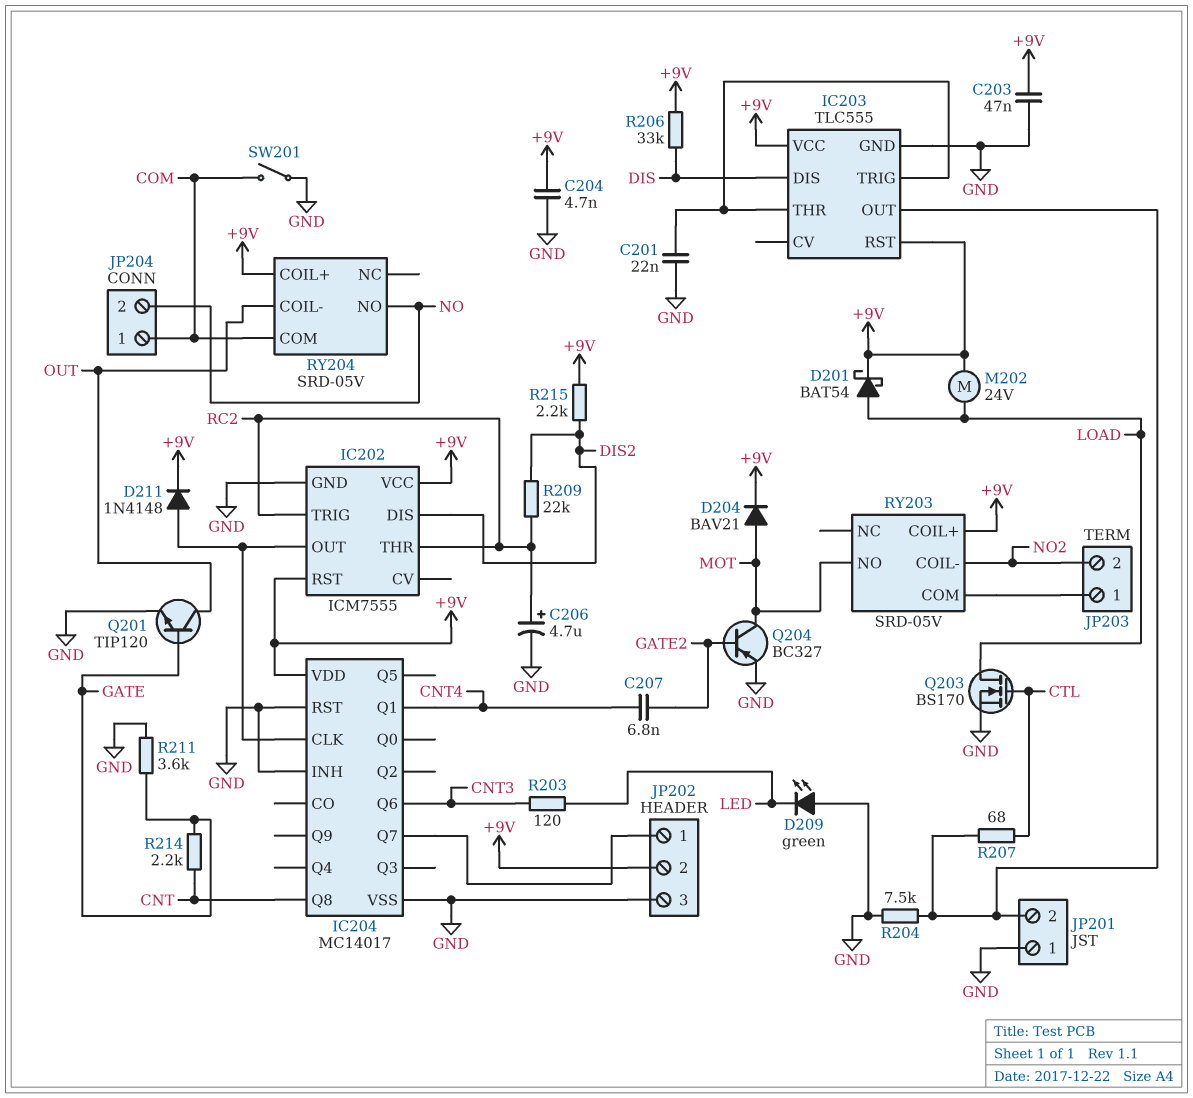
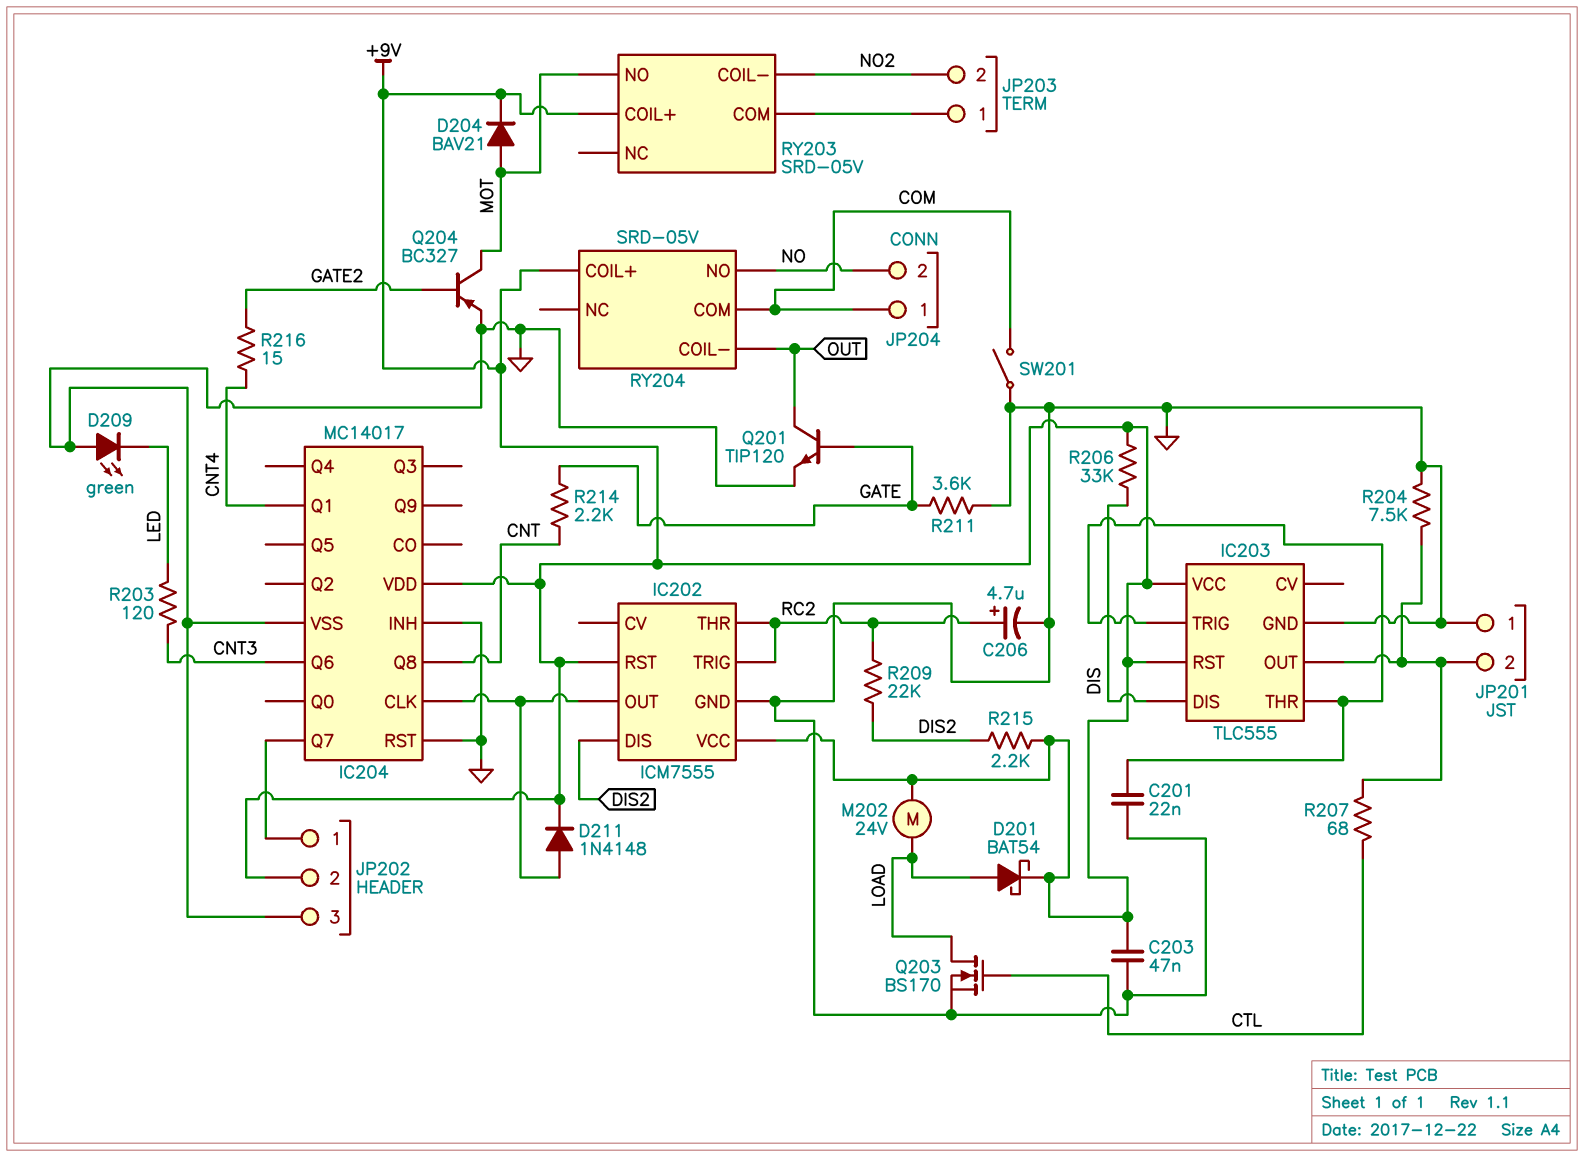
C204: 4.7nF (+9V, GND) -> none
C207: 6.8nF (CNT4, GATE2) -> none
R216: none -> 15 (CNT4, GATE2)

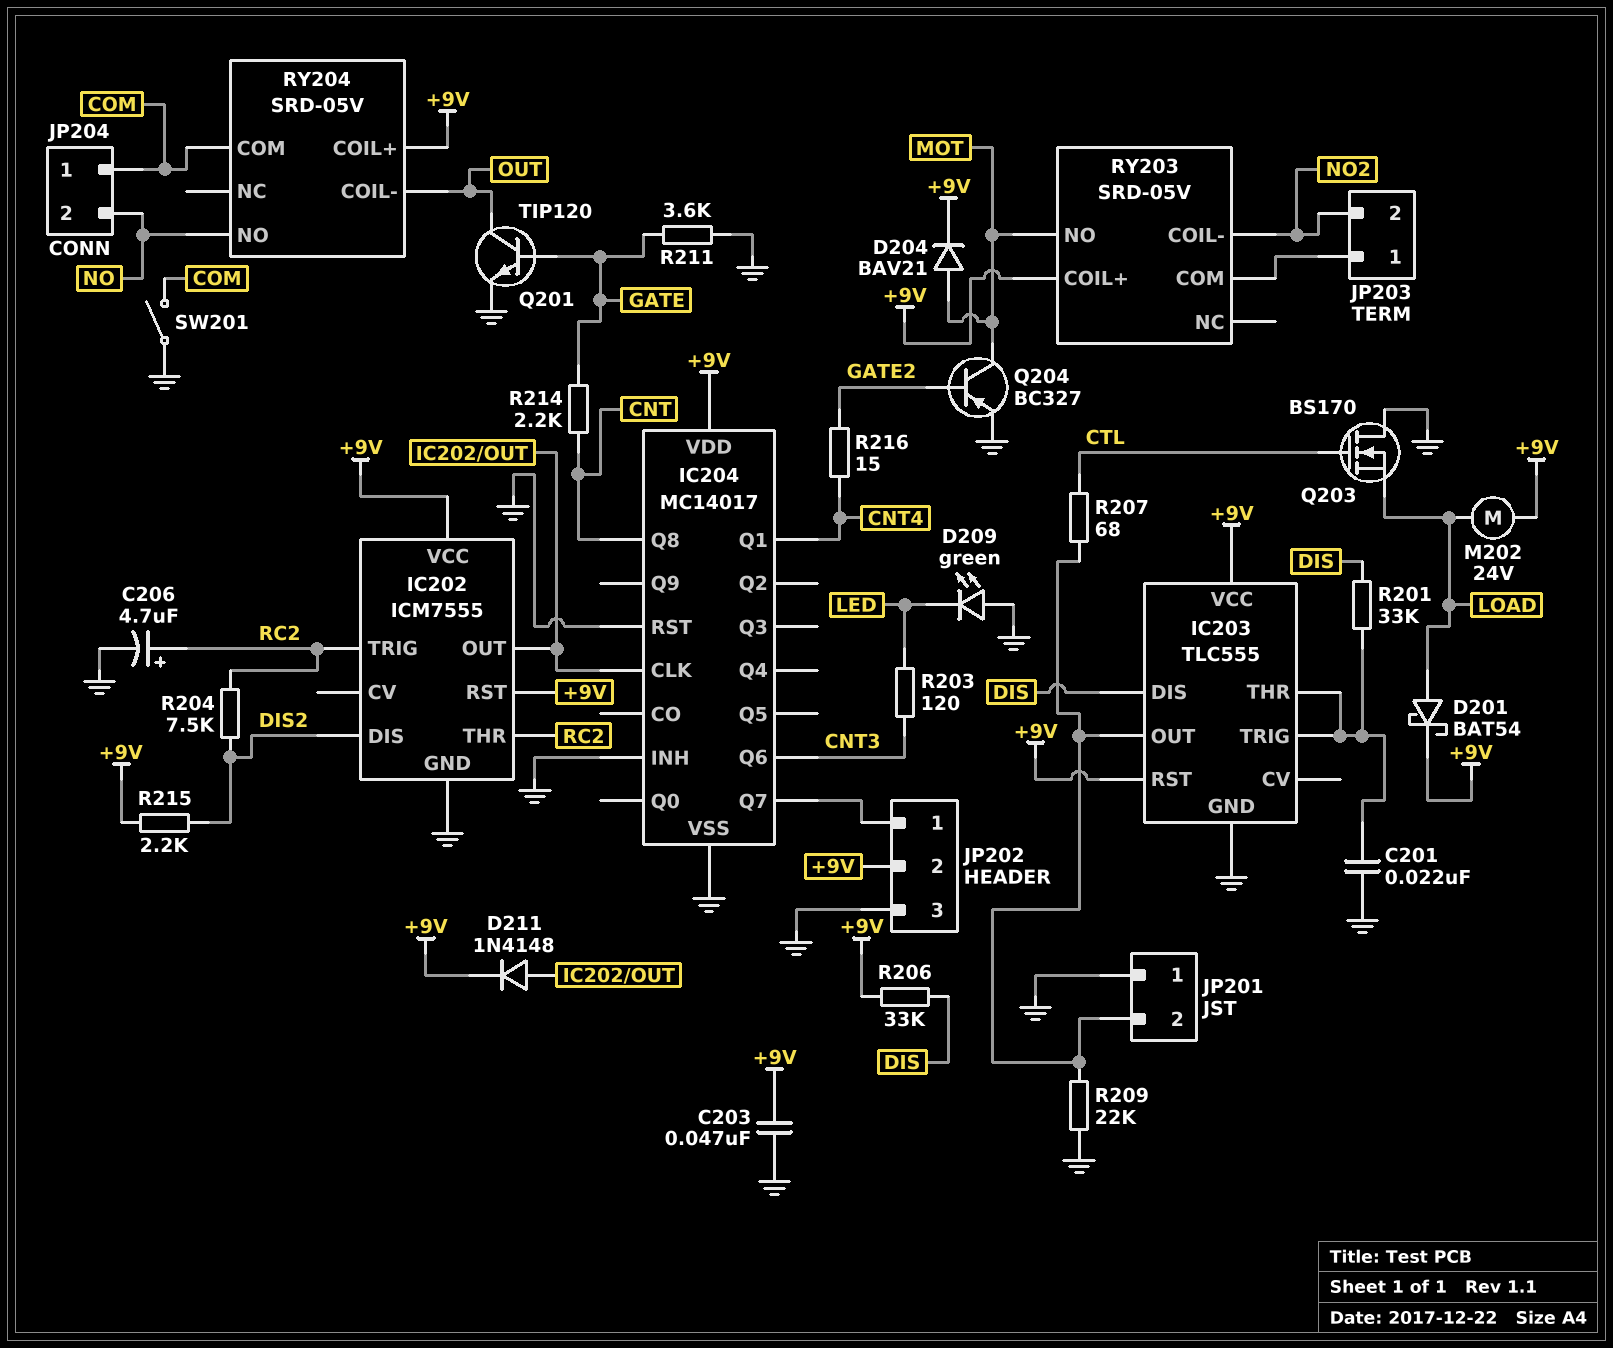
Q203: NMOS BS170 (G CTL, D LOAD, S GND) -> NMOS BS170 (G CTL, D GND, S LOAD)
R201: none -> 33k (DIS, IC203/THR)
R204: 7.5k (GND, IC203/OUT) -> 7.5k (DIS2, RC2)
R209: 22k (DIS2, RC2) -> 22k (GND, IC203/OUT)

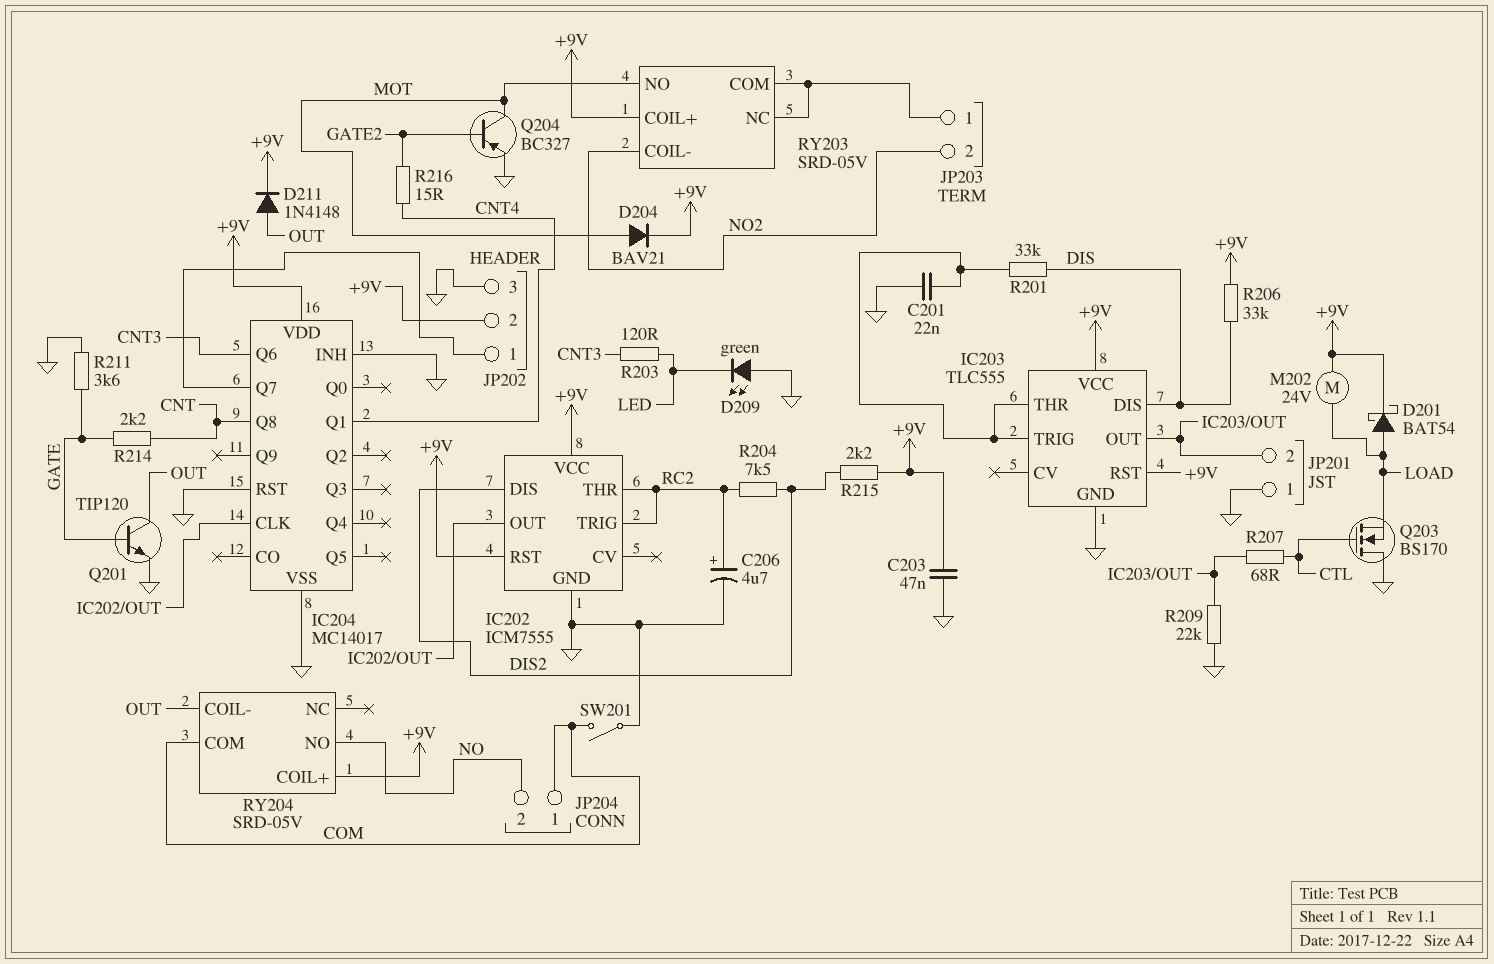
D211: diode 1N4148 (A IC202/OUT, K +9V) -> diode 1N4148 (A OUT, K +9V)
RY203 pin NC: none -> JP203/1

